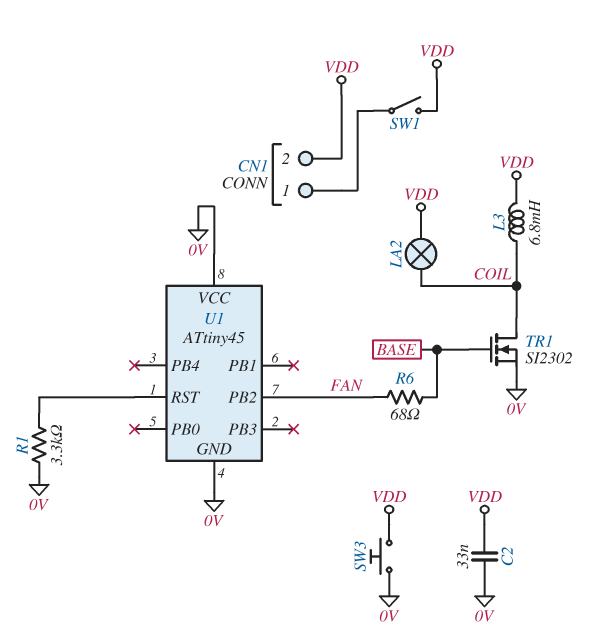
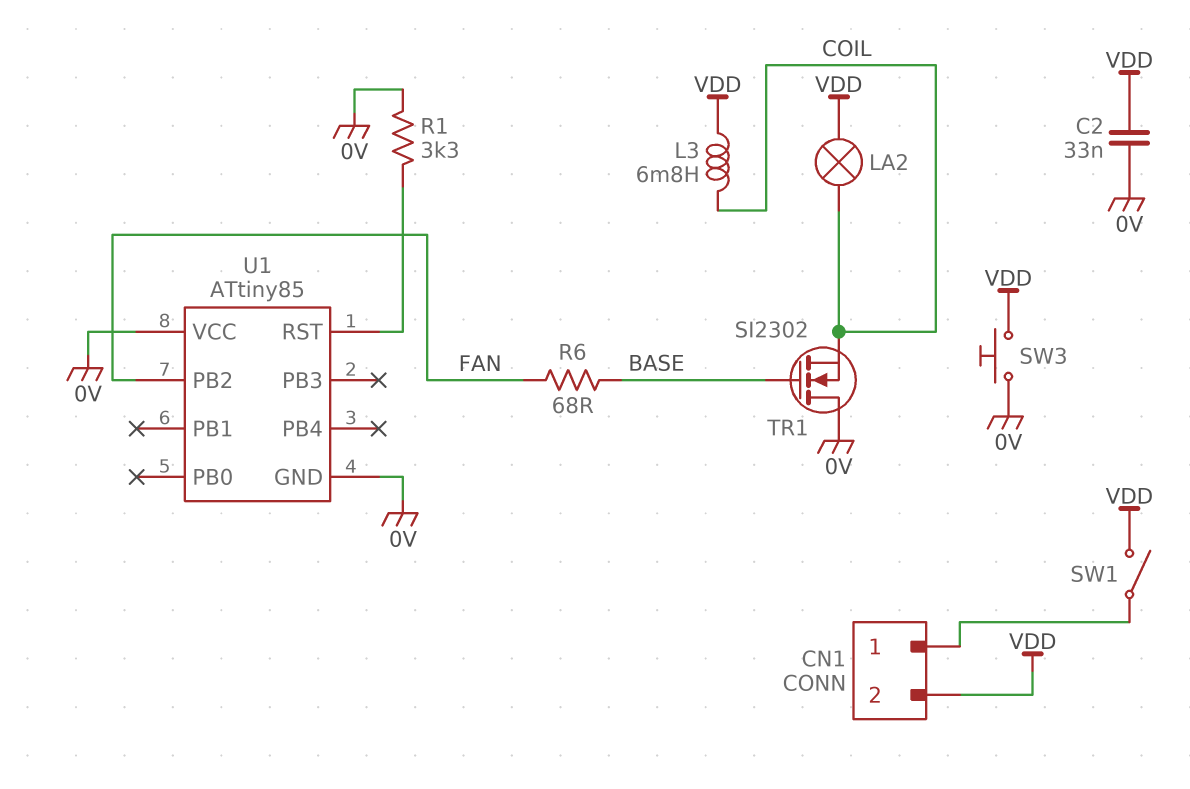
TR1: NMOS SI2302 (G BASE, D COIL, S 0V) -> NMOS SI2302 (G BASE, D 0V, S COIL)
U1: ATtiny45 -> ATtiny85

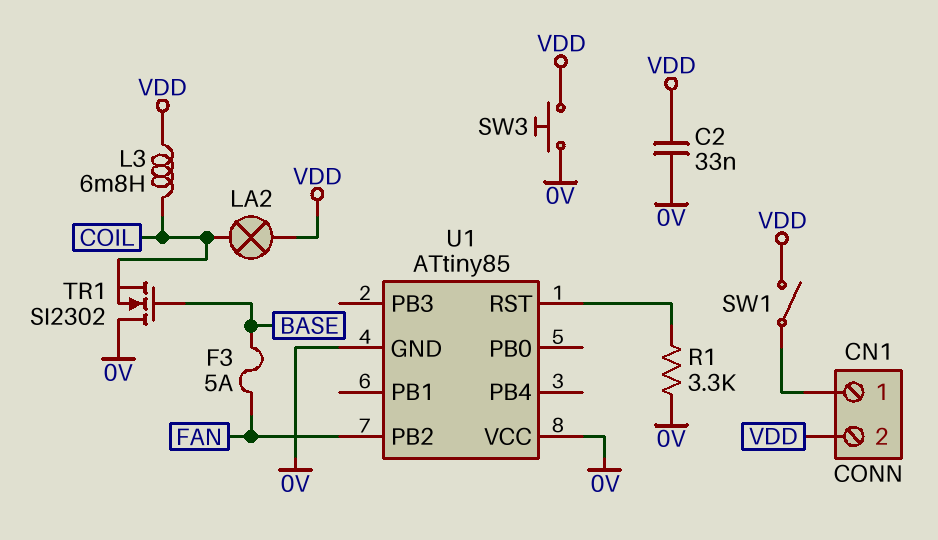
F3: none -> 5A (BASE, FAN)
R6: 68 (BASE, FAN) -> none

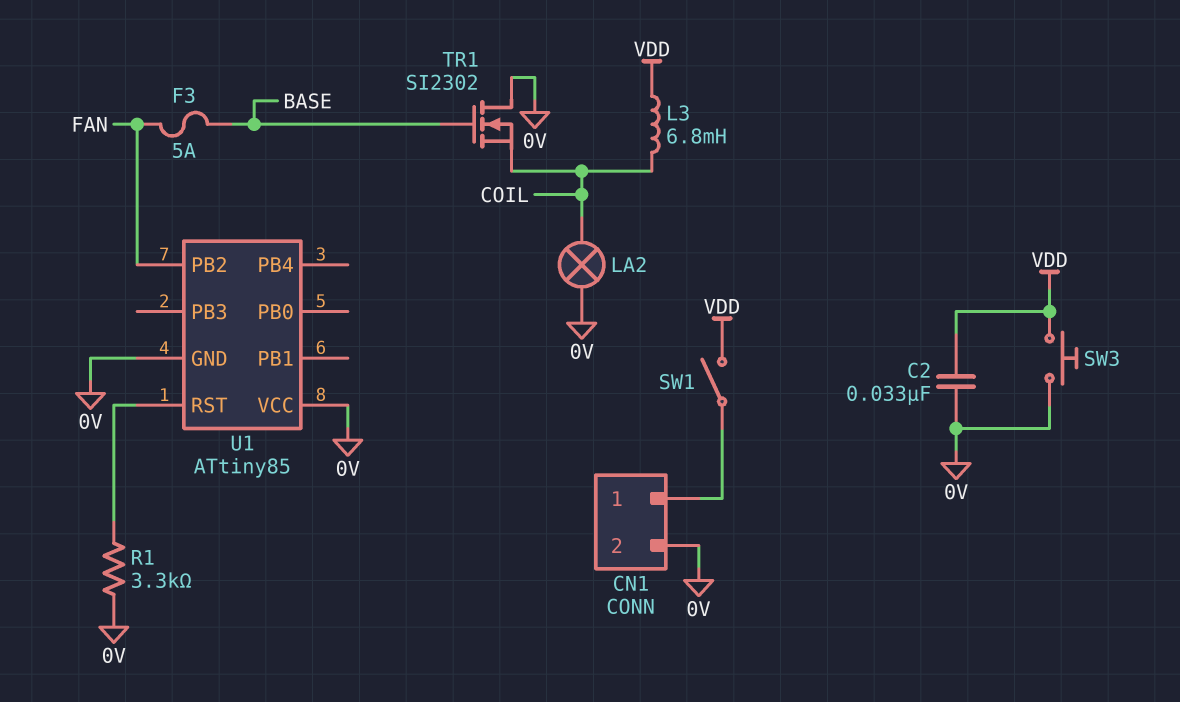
CN1 pin 2: VDD -> 0V
LA2: lamp (COIL, VDD) -> lamp (0V, COIL)

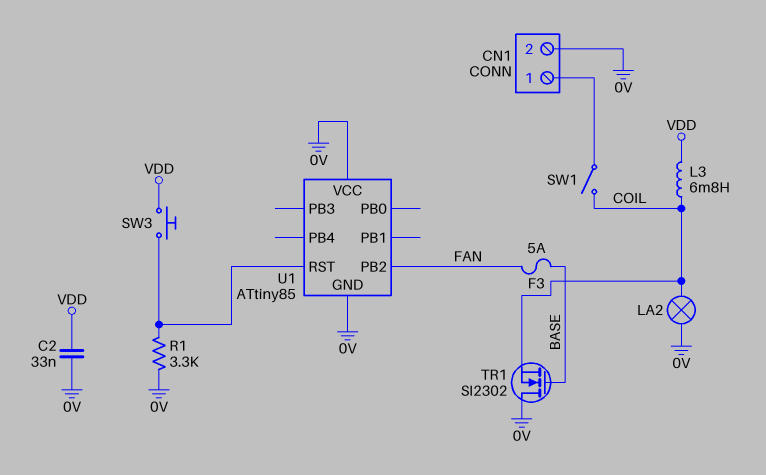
SW1: switch (CN1/1, VDD) -> switch (CN1/1, COIL)
SW3: button (0V, VDD) -> button (U1/RST, VDD)

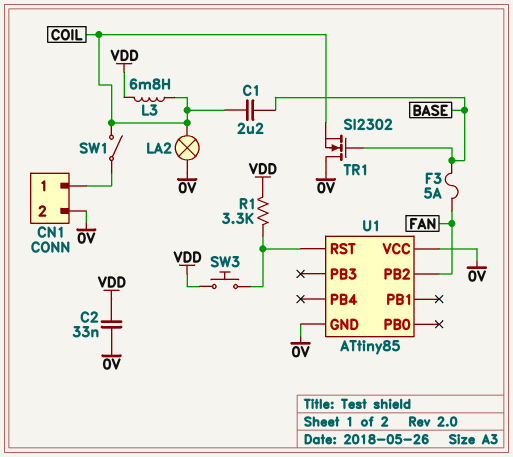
C1: none -> 2.2uF (BASE, COIL)
R1: 3.3k (0V, U1/RST) -> 3.3k (U1/RST, VDD)

